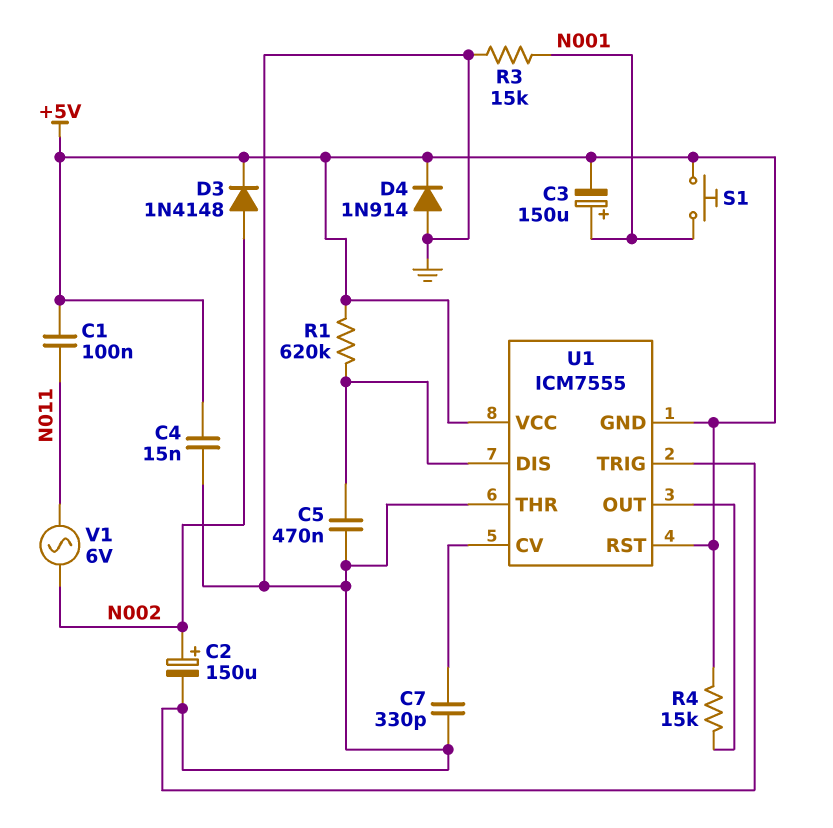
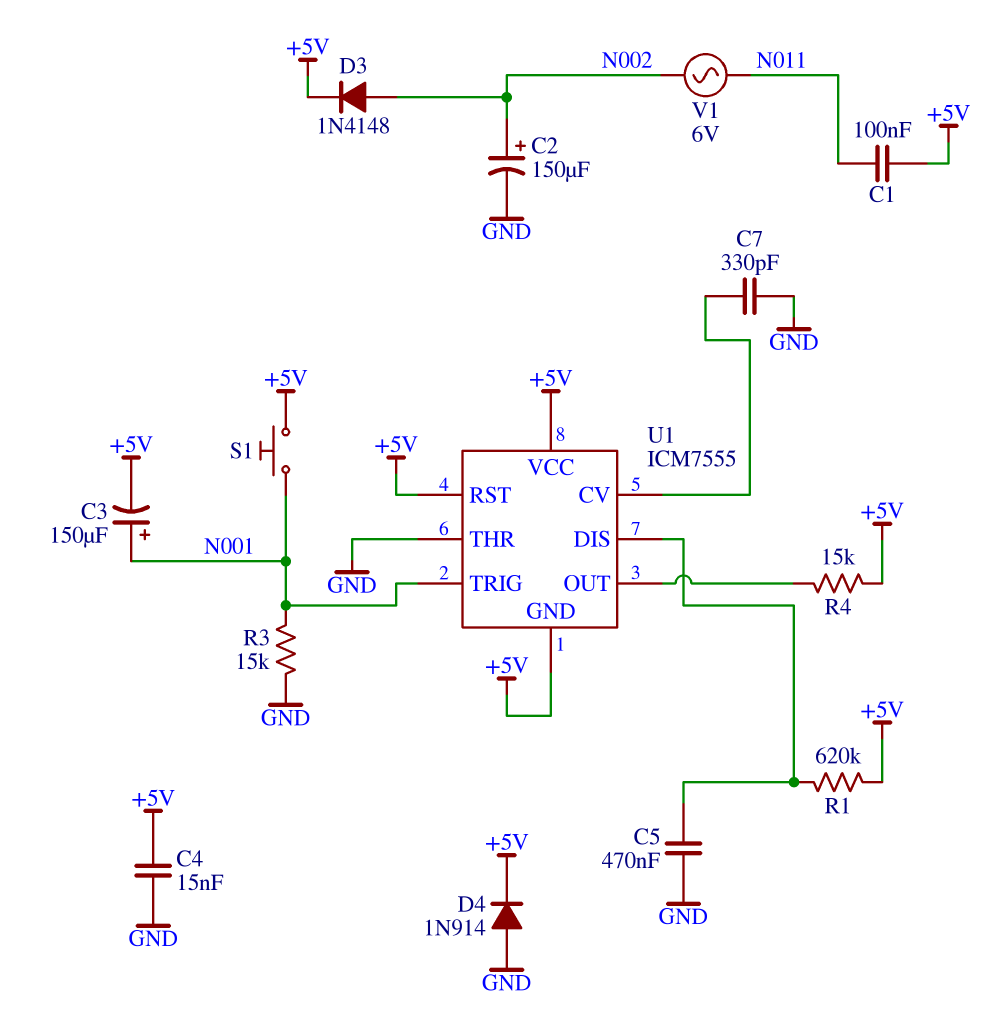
U1 pin TRIG: GND -> N001

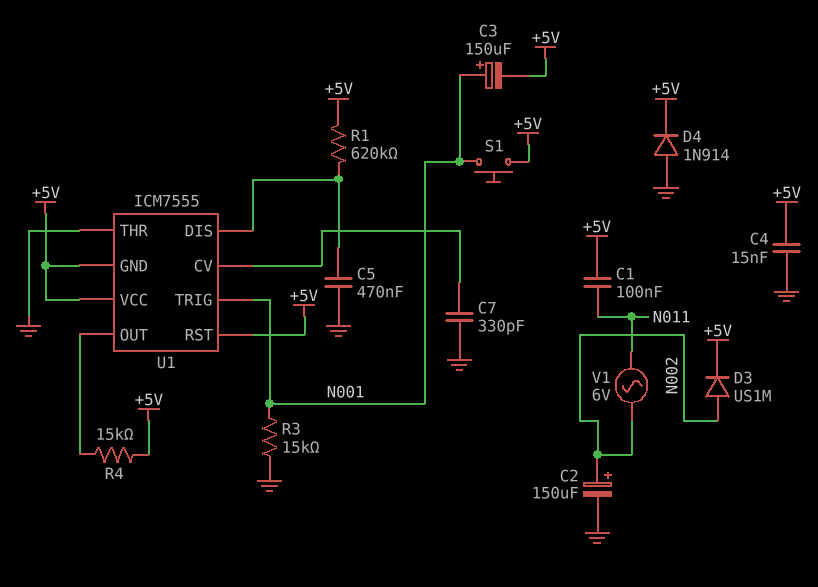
D3: diode 1N4148 (A N002, K +5V) -> diode US1M (A N002, K +5V)

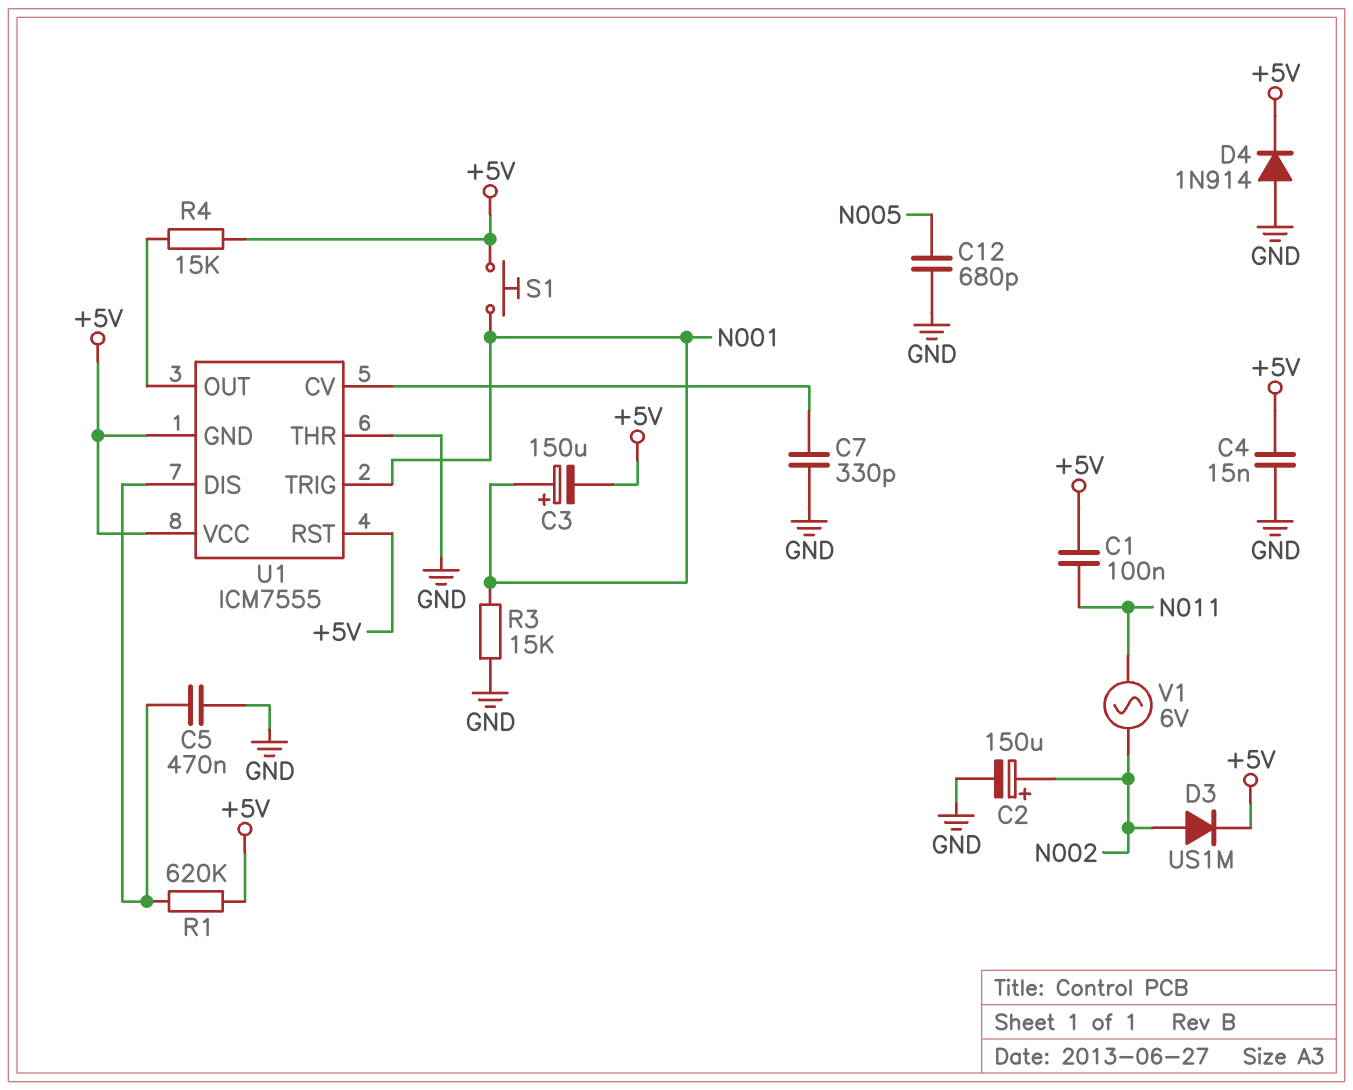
C12: none -> 680pF (GND, N005)

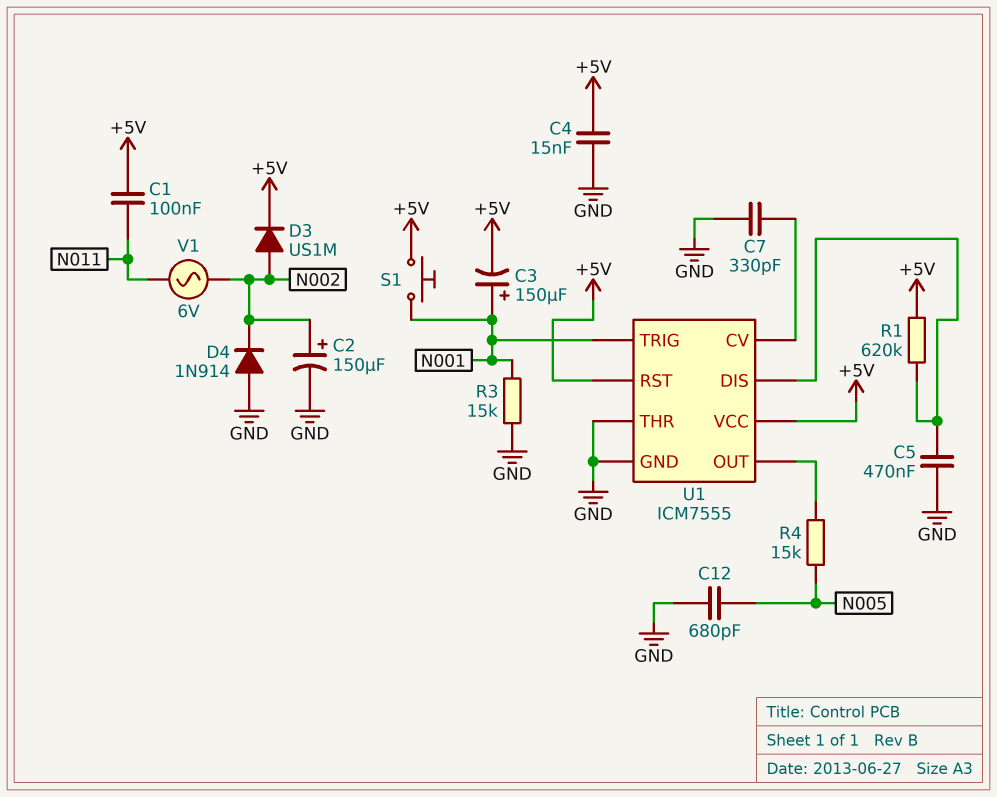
D4: diode 1N914 (A GND, K +5V) -> diode 1N914 (A GND, K N002)
R4: 15k (+5V, U1/OUT) -> 15k (N005, U1/OUT)
U1 pin GND: +5V -> GND

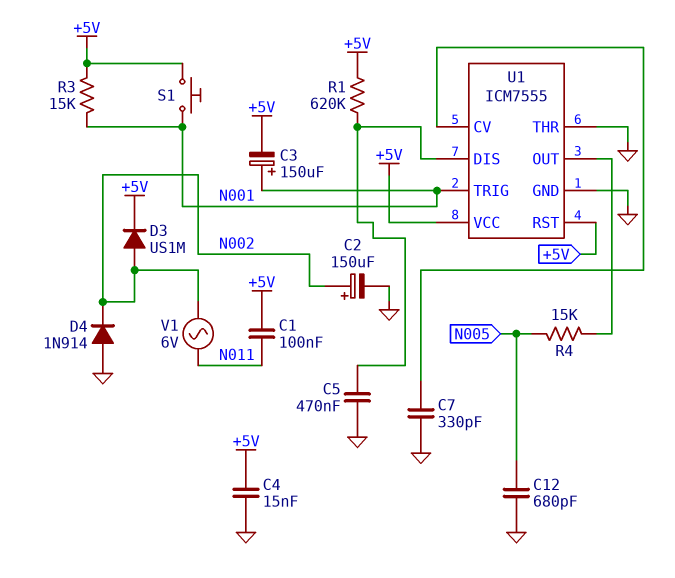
R3: 15k (GND, N001) -> 15k (+5V, N001)

